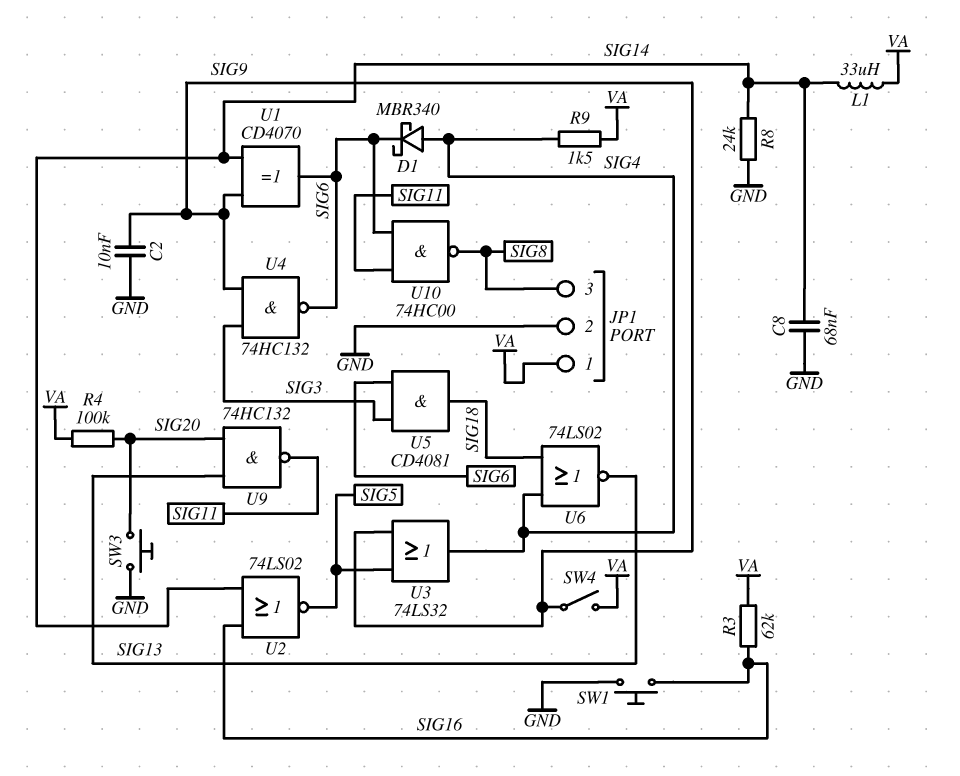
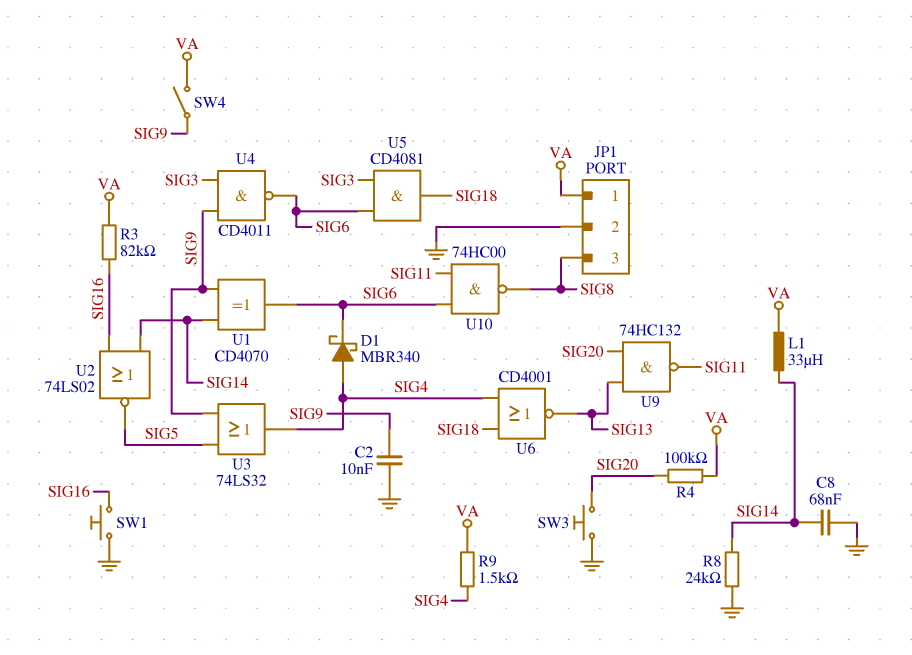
R3: 62k (SIG16, VA) -> 82k (SIG16, VA)
U4: NAND 74HC132 (in SIG3, in SIG9, out SIG6) -> NAND CD4011 (in SIG3, in SIG9, out SIG6)
U6: NOR 74LS02 (in SIG4, in SIG18, out SIG13) -> NOR CD4001 (in SIG4, in SIG18, out SIG13)

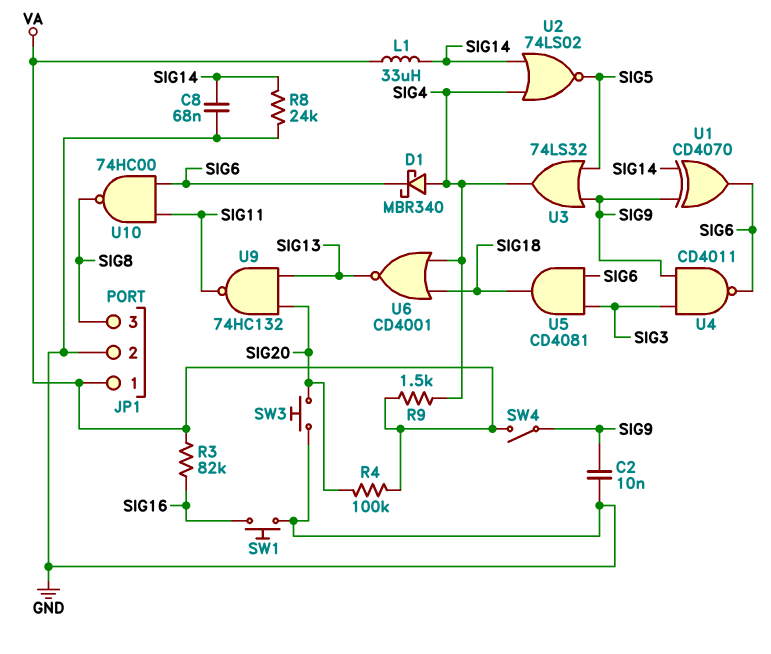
U2: NOR 74LS02 (in SIG14, in SIG16, out SIG5) -> NOR 74LS02 (in SIG4, in SIG14, out SIG5)

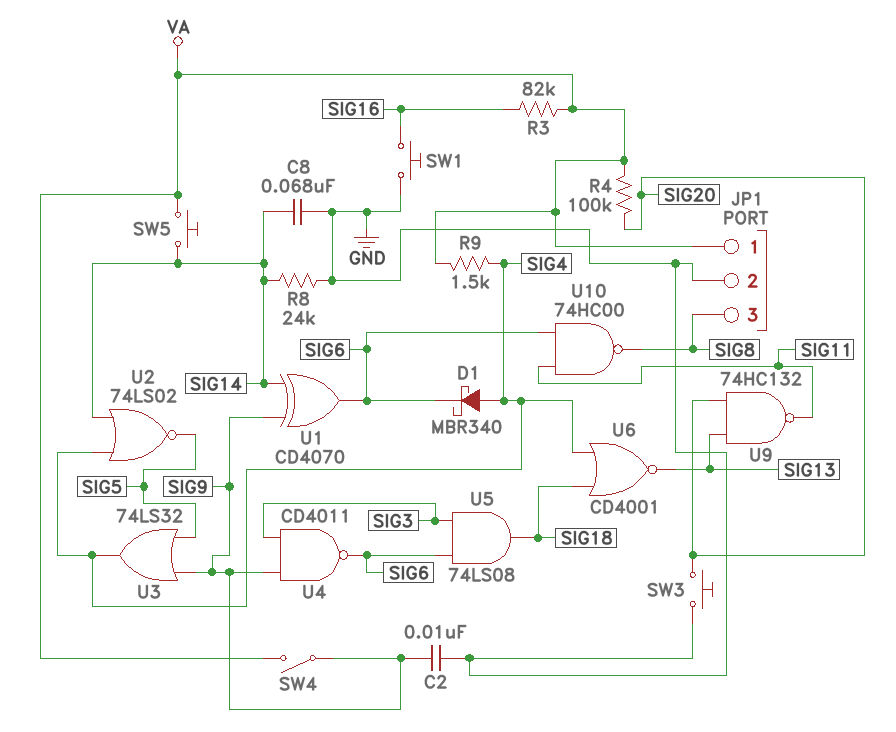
L1: 33uH (SIG14, VA) -> none
SW5: none -> button (SIG14, VA)
U5: AND CD4081 (in SIG3, in SIG6, out SIG18) -> AND 74LS08 (in SIG3, in SIG6, out SIG18)

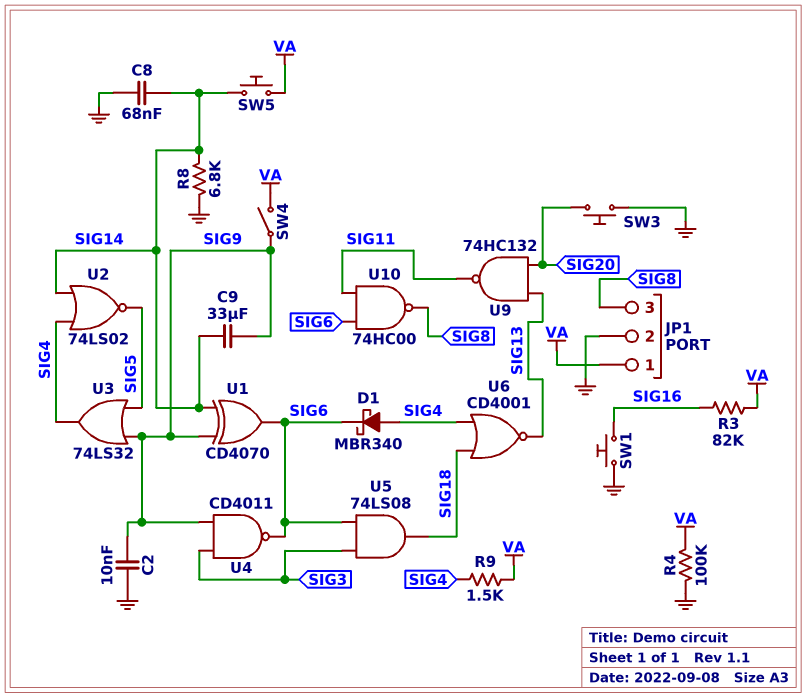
C9: none -> 33uF (SIG9, SIG14)
R4: 100k (SIG20, VA) -> 100k (GND, VA)
R8: 24k (GND, SIG14) -> 6.8k (GND, SIG14)

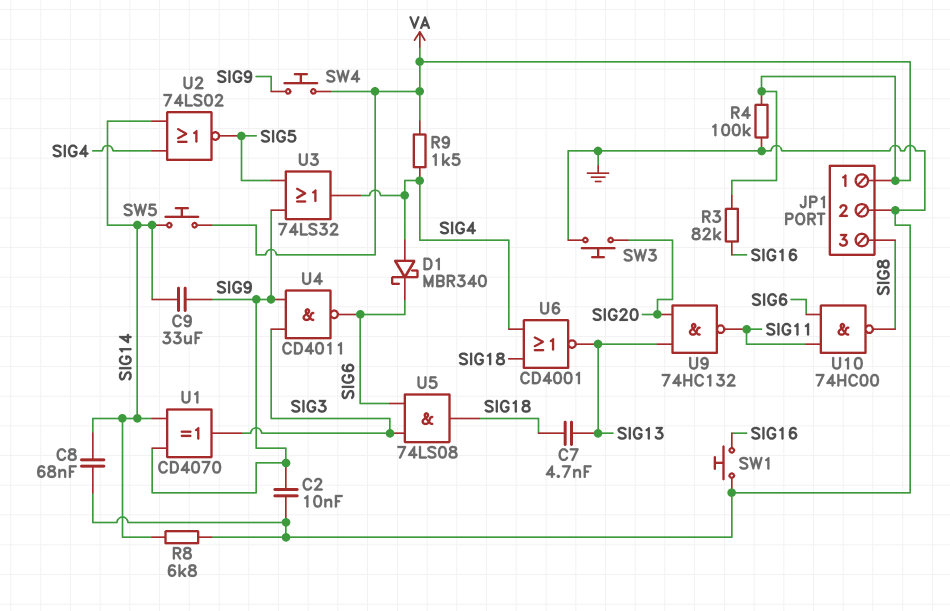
C7: none -> 4.7nF (SIG13, SIG18)
SW4: switch (SIG9, VA) -> button (SIG9, VA)
U1: XOR CD4070 (in SIG9, in SIG14, out SIG6) -> XOR CD4070 (in SIG9, in SIG14, out SIG3)

